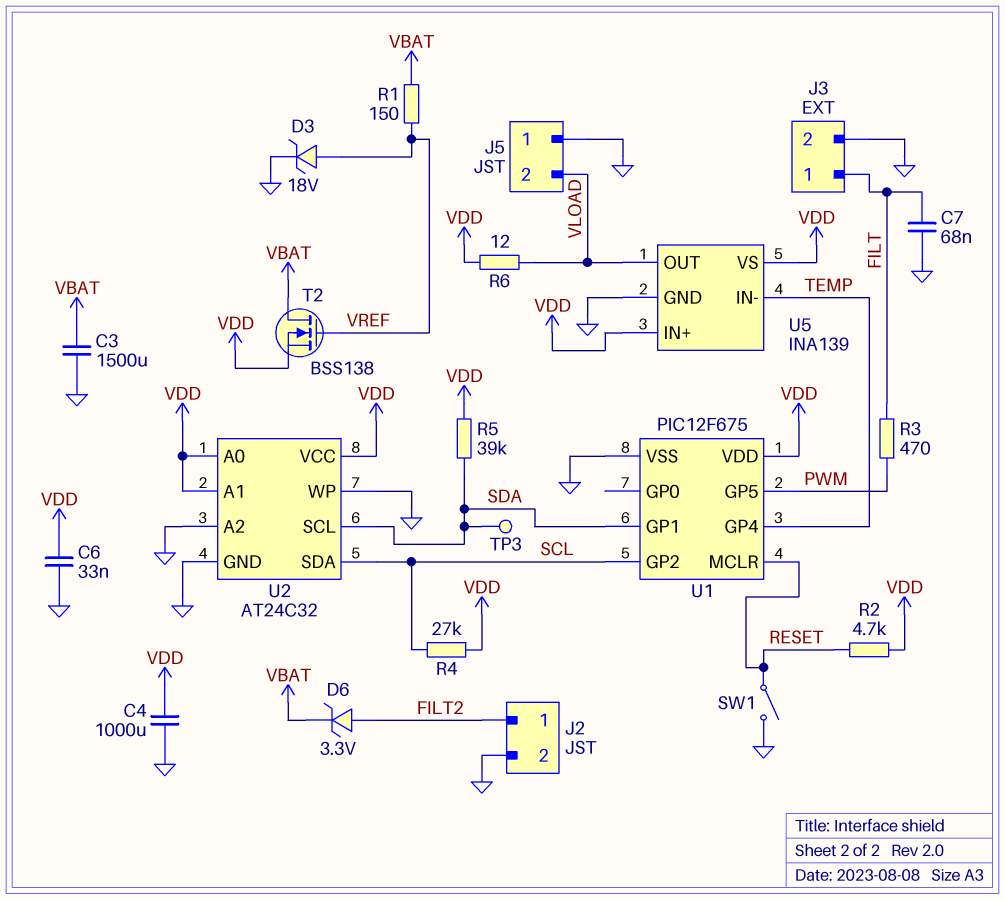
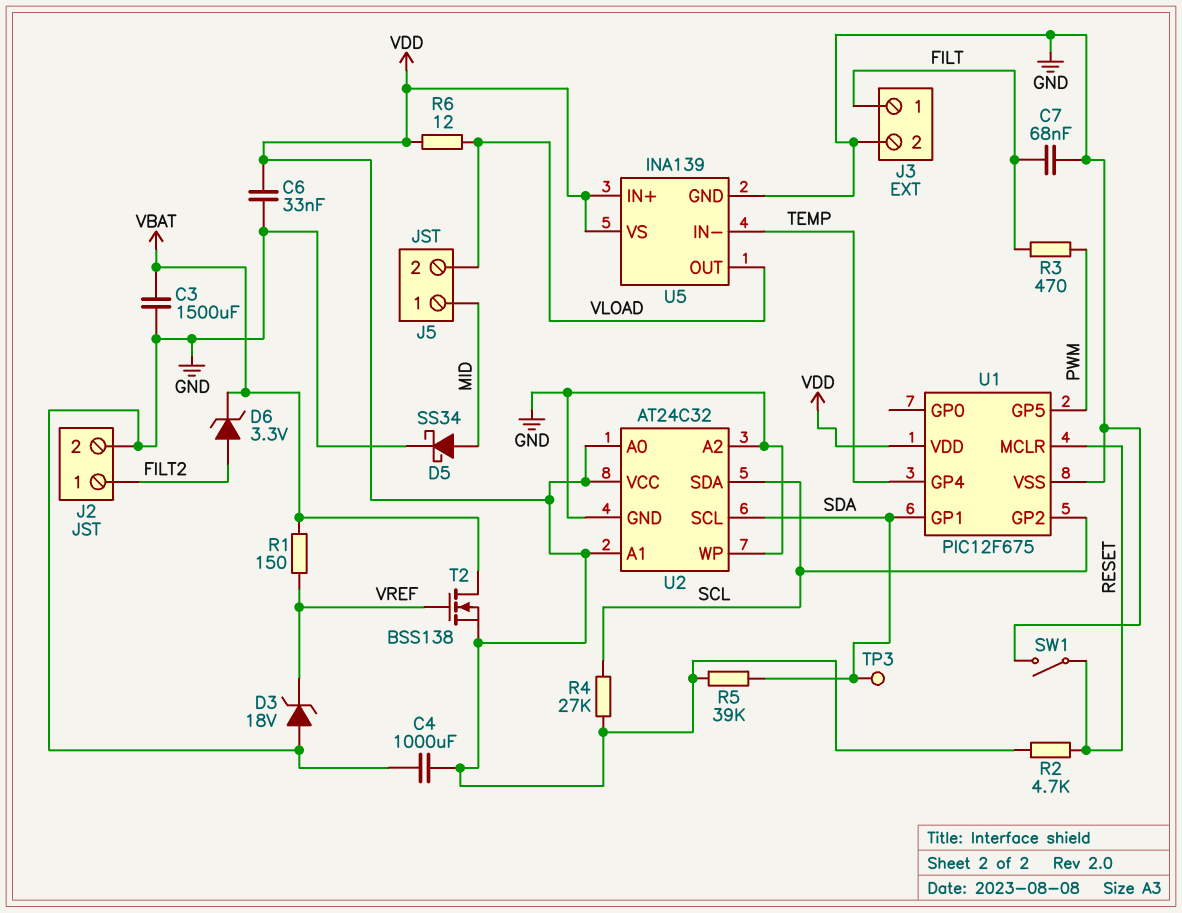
D3: zener 18V (A VREF, K GND) -> zener 18V (A GND, K VREF)
D5: none -> schottky SS34 (A MID, K GND)
J5 pin 1: GND -> MID

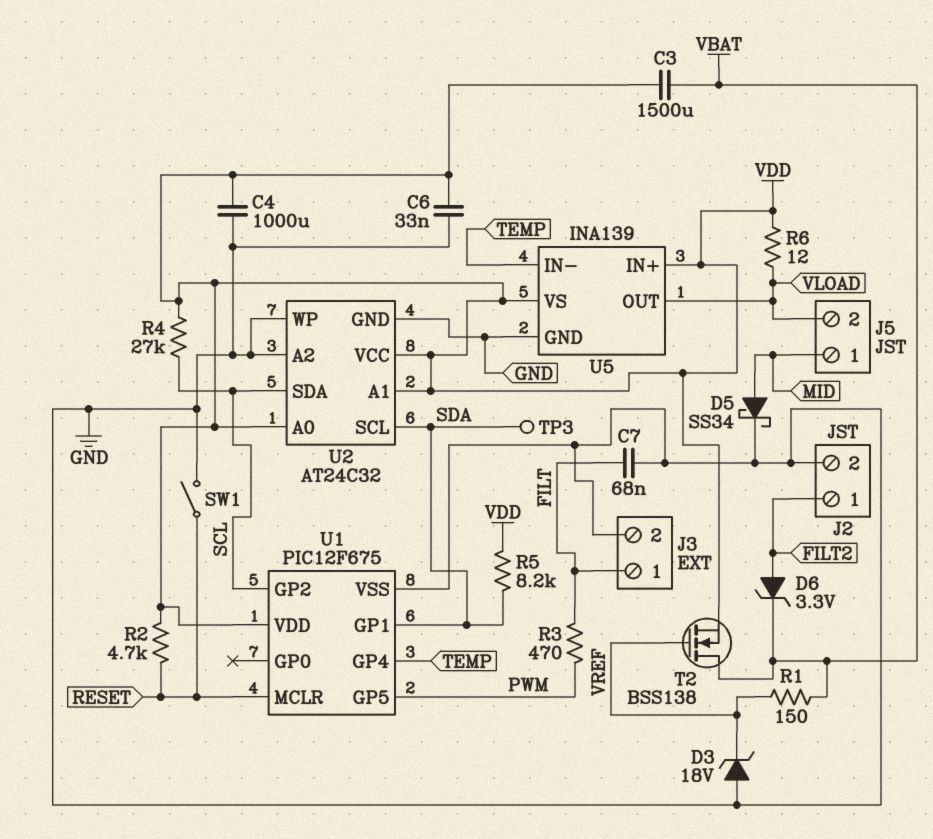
C3: 1500uF (GND, VBAT) -> 1500uF (VBAT, VDD)
R5: 39k (SDA, VDD) -> 8.2k (SDA, VDD)

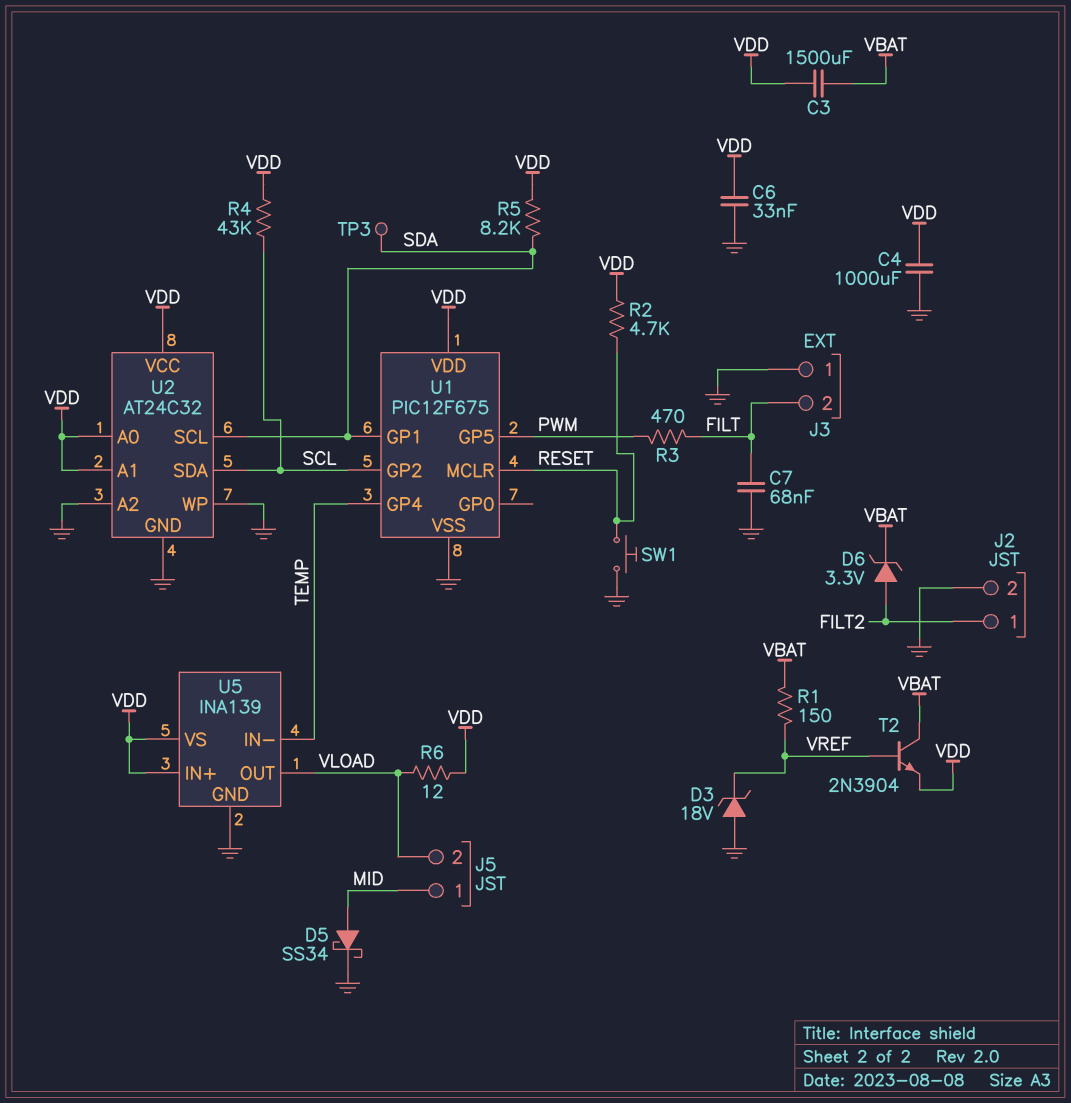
J3 pin 1: FILT -> GND
J3 pin 2: GND -> FILT
R4: 27k (SCL, VDD) -> 43k (SCL, VDD)
SW1: switch (GND, RESET) -> button (GND, RESET)
T2: NMOS BSS138 (G VREF, D VBAT, S VDD) -> NPN 2N3904 (B VREF, C VBAT, E VDD)

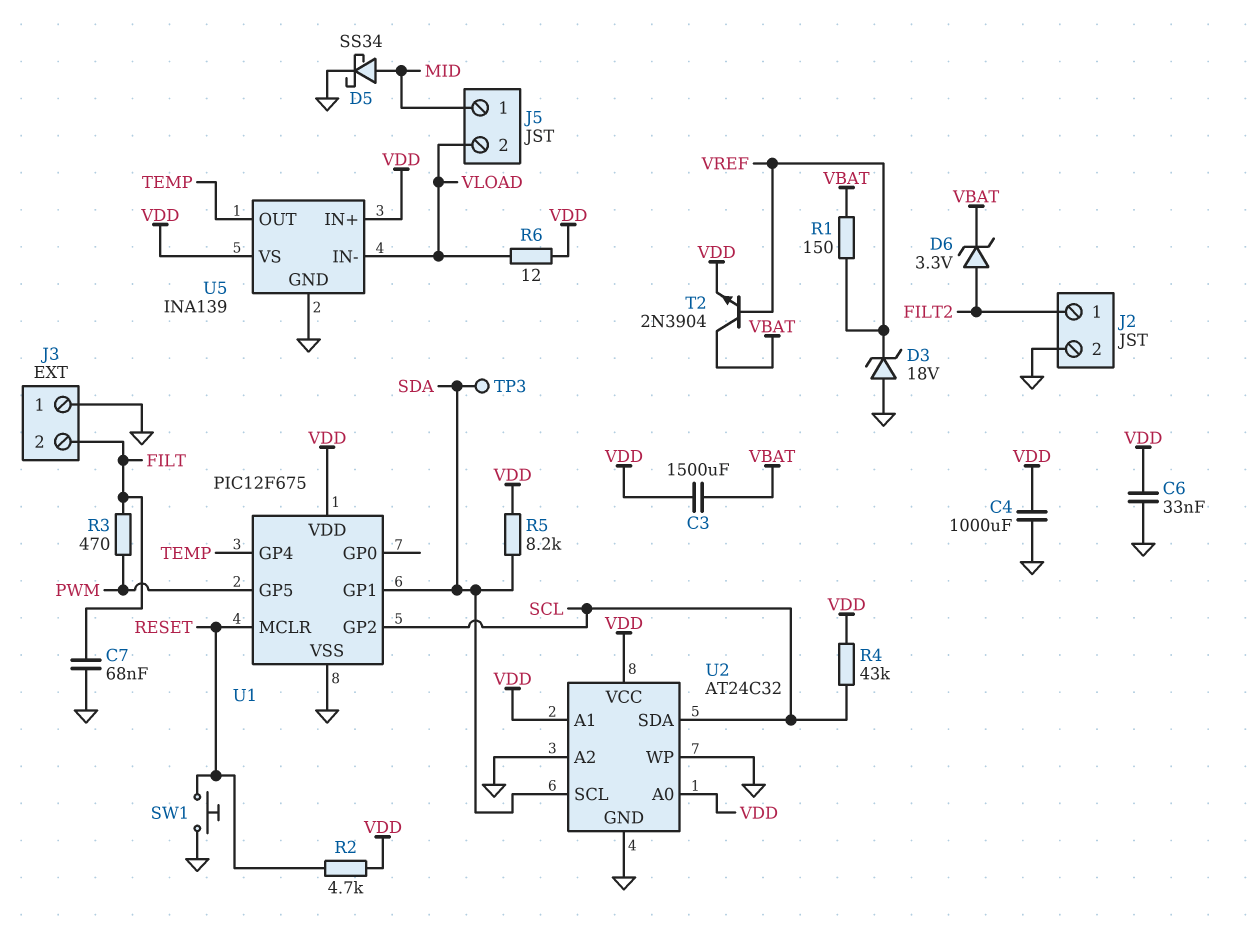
U5 pin IN-: TEMP -> VLOAD
U5 pin OUT: VLOAD -> TEMP

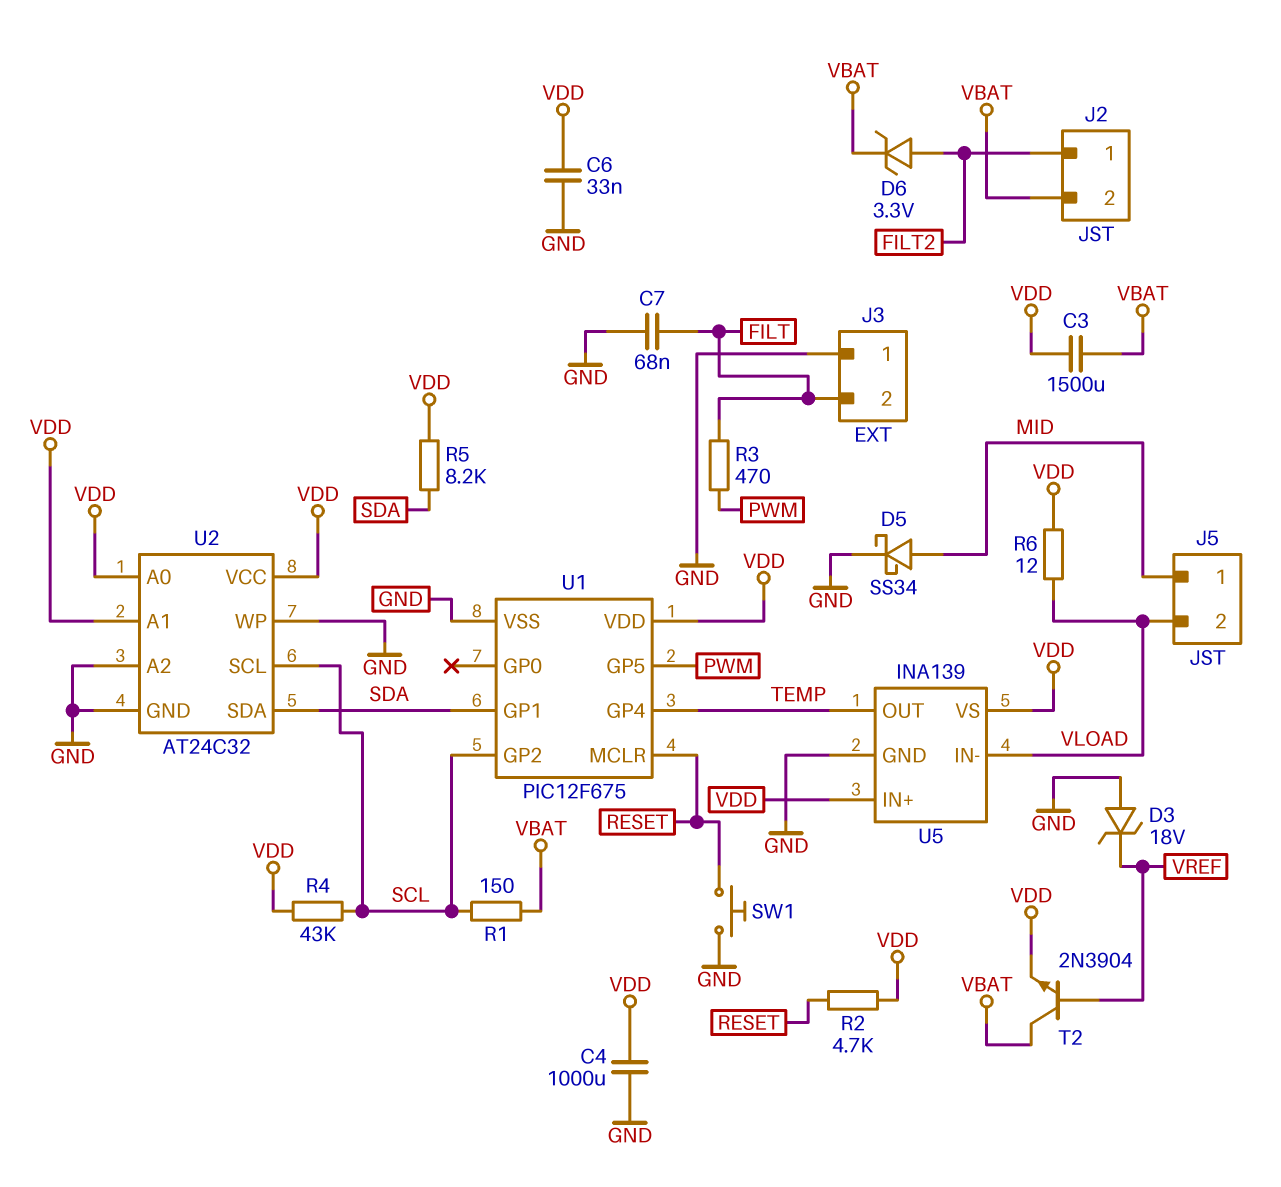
J2 pin 2: GND -> VBAT
R1: 150 (VBAT, VREF) -> 150 (SCL, VBAT)
TP3: test point (SDA) -> none
U2 pin SCL: SDA -> SCL
U2 pin SDA: SCL -> SDA

